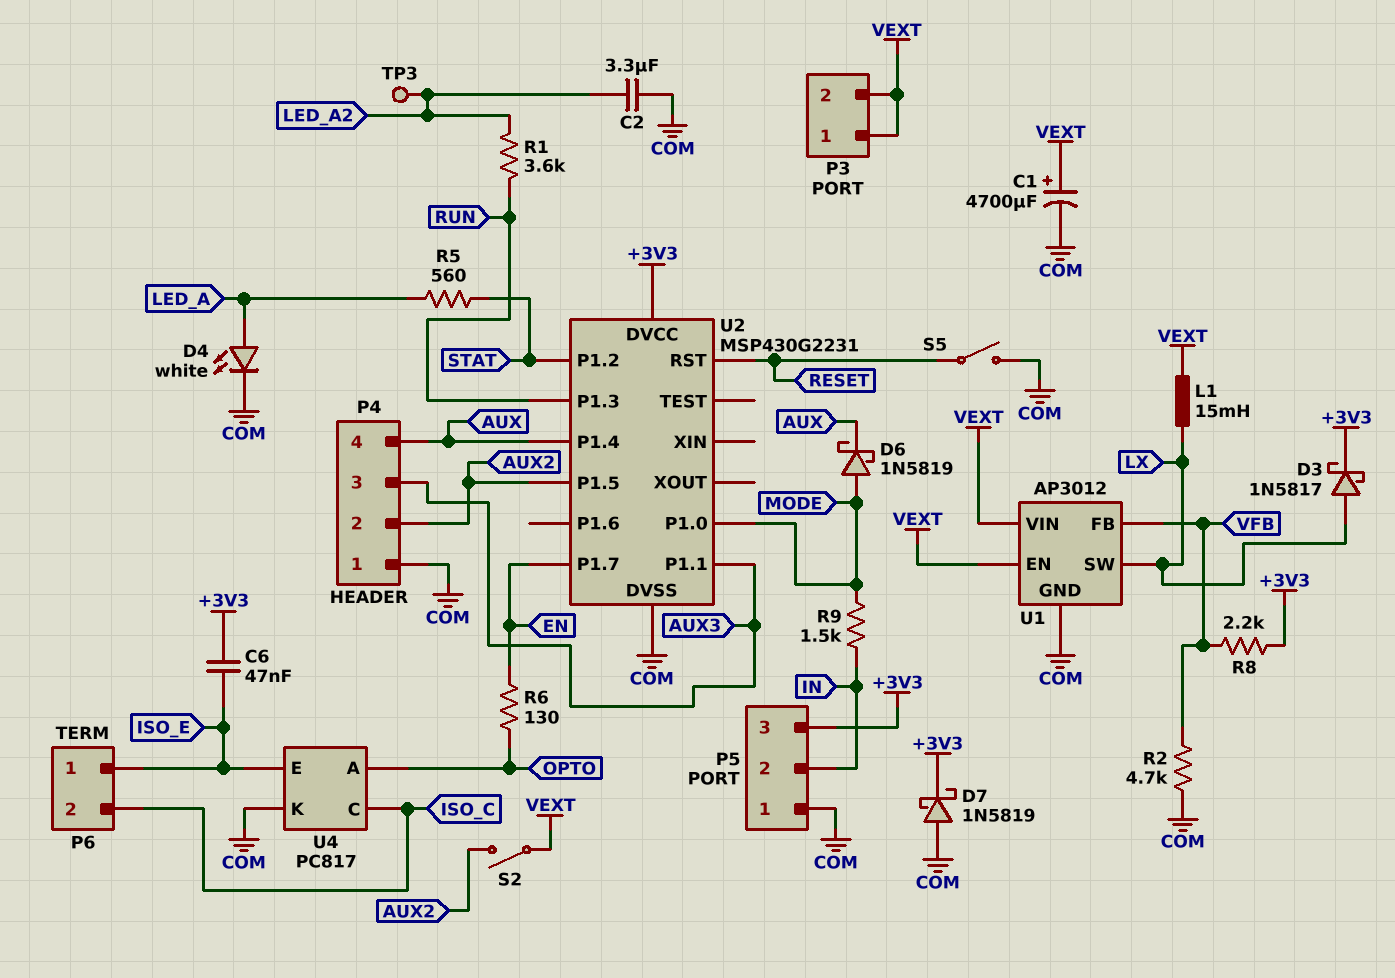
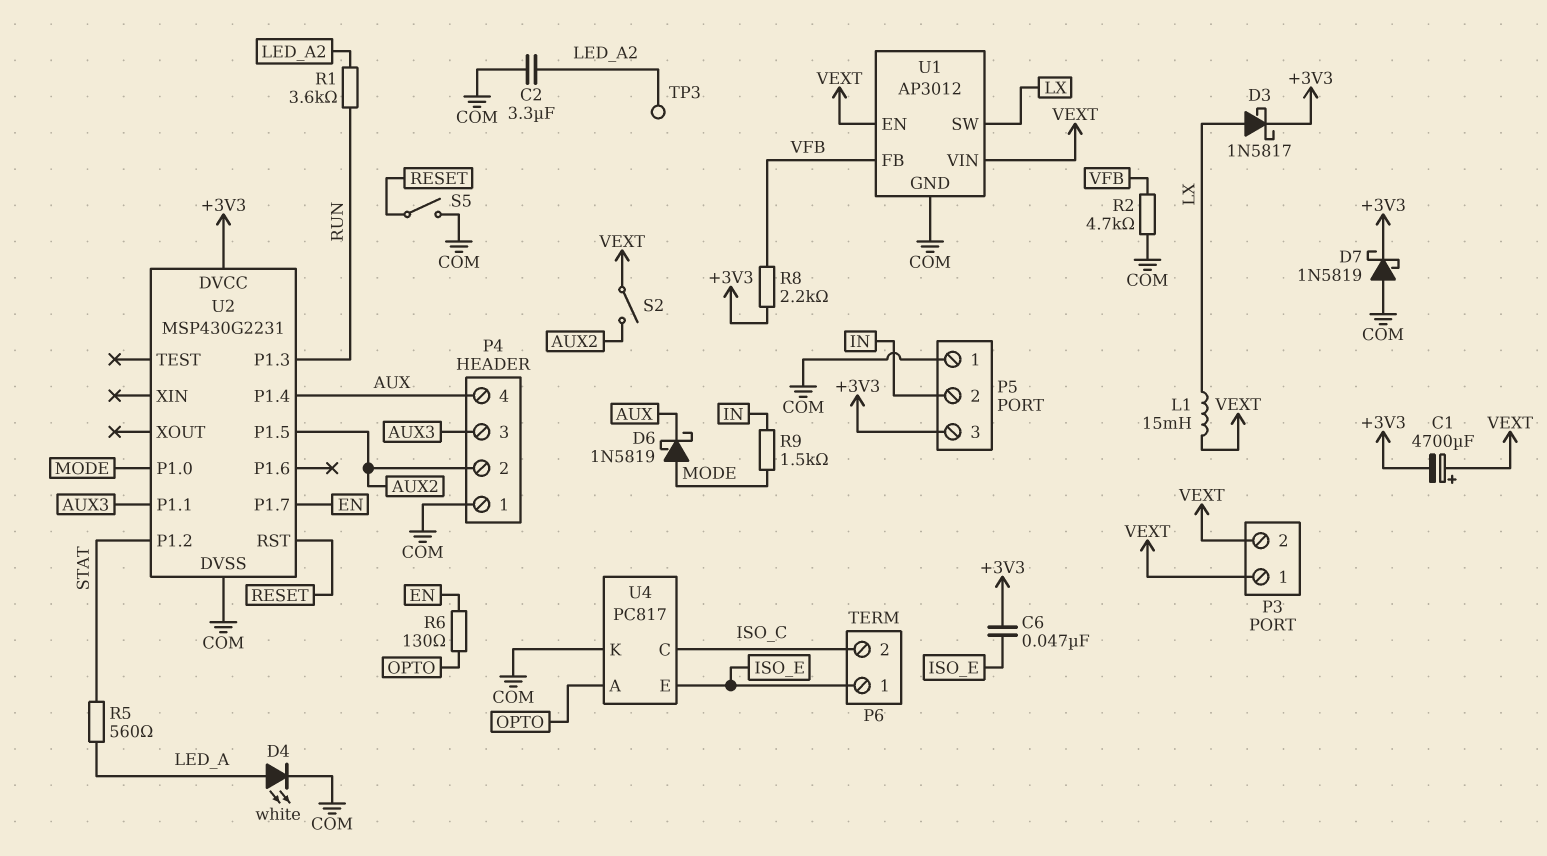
C1: 4700uF (plus VEXT, minus COM) -> 4700uF (plus VEXT, minus +3V3)

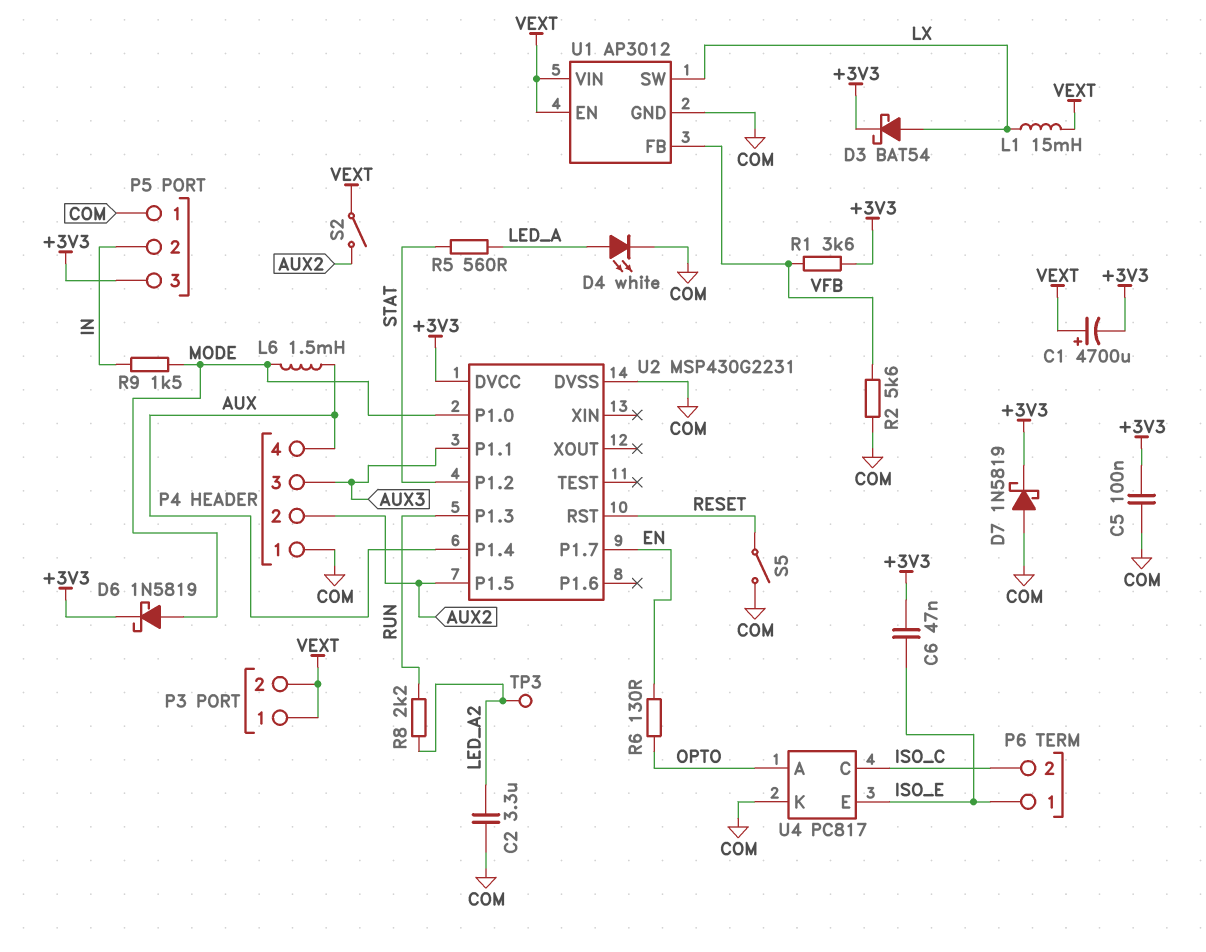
C5: none -> 100nF (+3V3, COM)
D3: schottky 1N5817 (A LX, K +3V3) -> schottky BAT54 (A LX, K +3V3)
D6: schottky 1N5819 (A MODE, K AUX) -> schottky 1N5819 (A MODE, K +3V3)
L6: none -> 1.5mH (AUX, MODE)
R1: 3.6k (LED_A2, RUN) -> 3.6k (+3V3, VFB)
R2: 4.7k (COM, VFB) -> 5.6k (COM, VFB)
R8: 2.2k (+3V3, VFB) -> 2.2k (LED_A2, RUN)

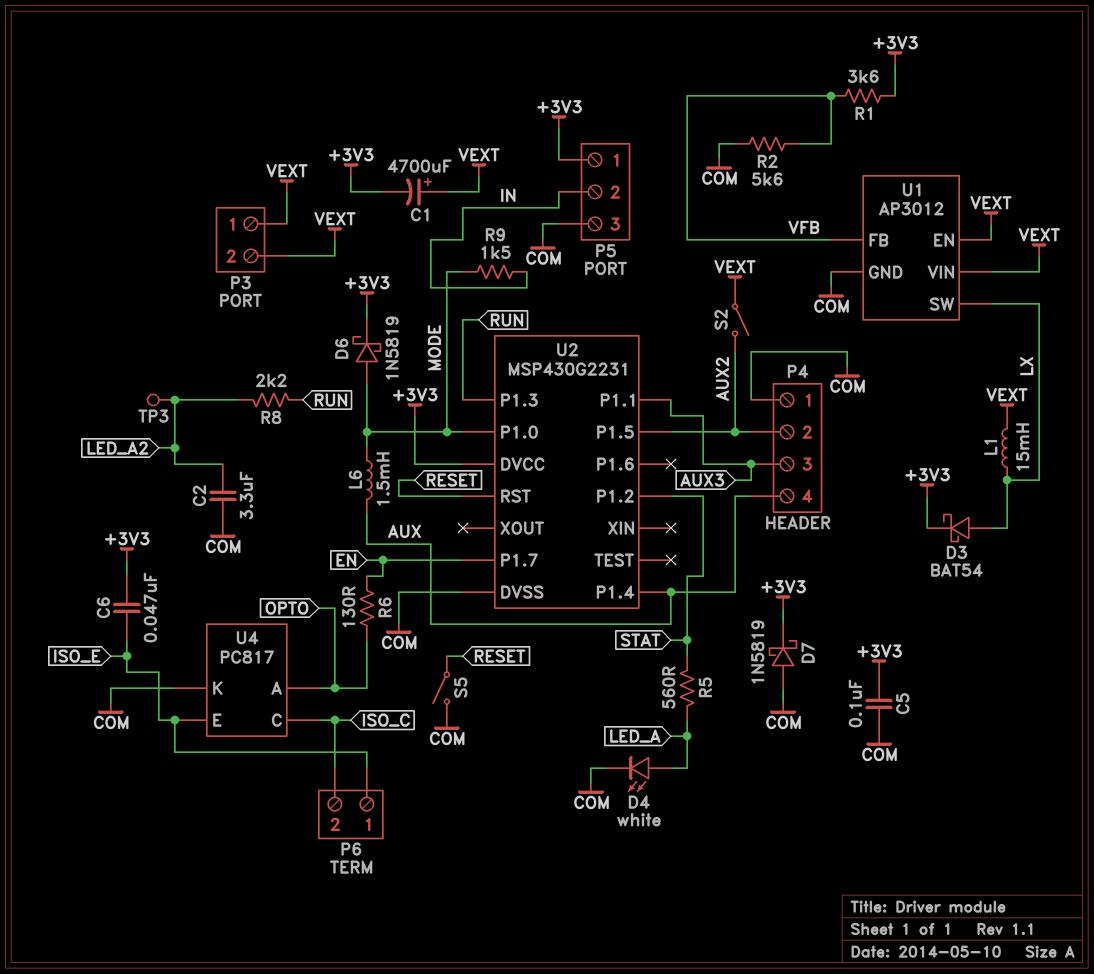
P5 pin 1: COM -> +3V3
P5 pin 3: +3V3 -> COM

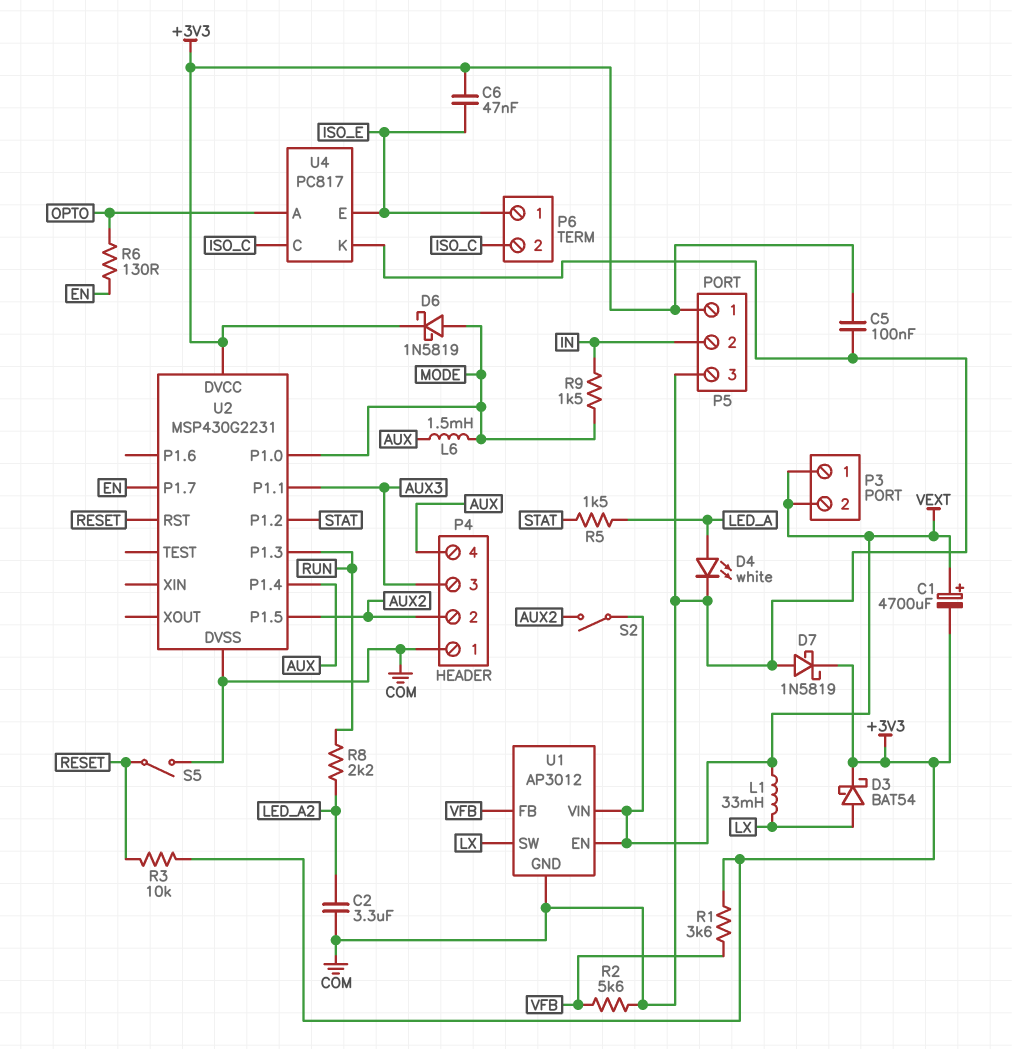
L1: 15mH (LX, VEXT) -> 33mH (LX, VEXT)
R3: none -> 10k (+3V3, RESET)
R5: 560 (LED_A, STAT) -> 1.5k (LED_A, STAT)
TP3: test point (LED_A2) -> none

